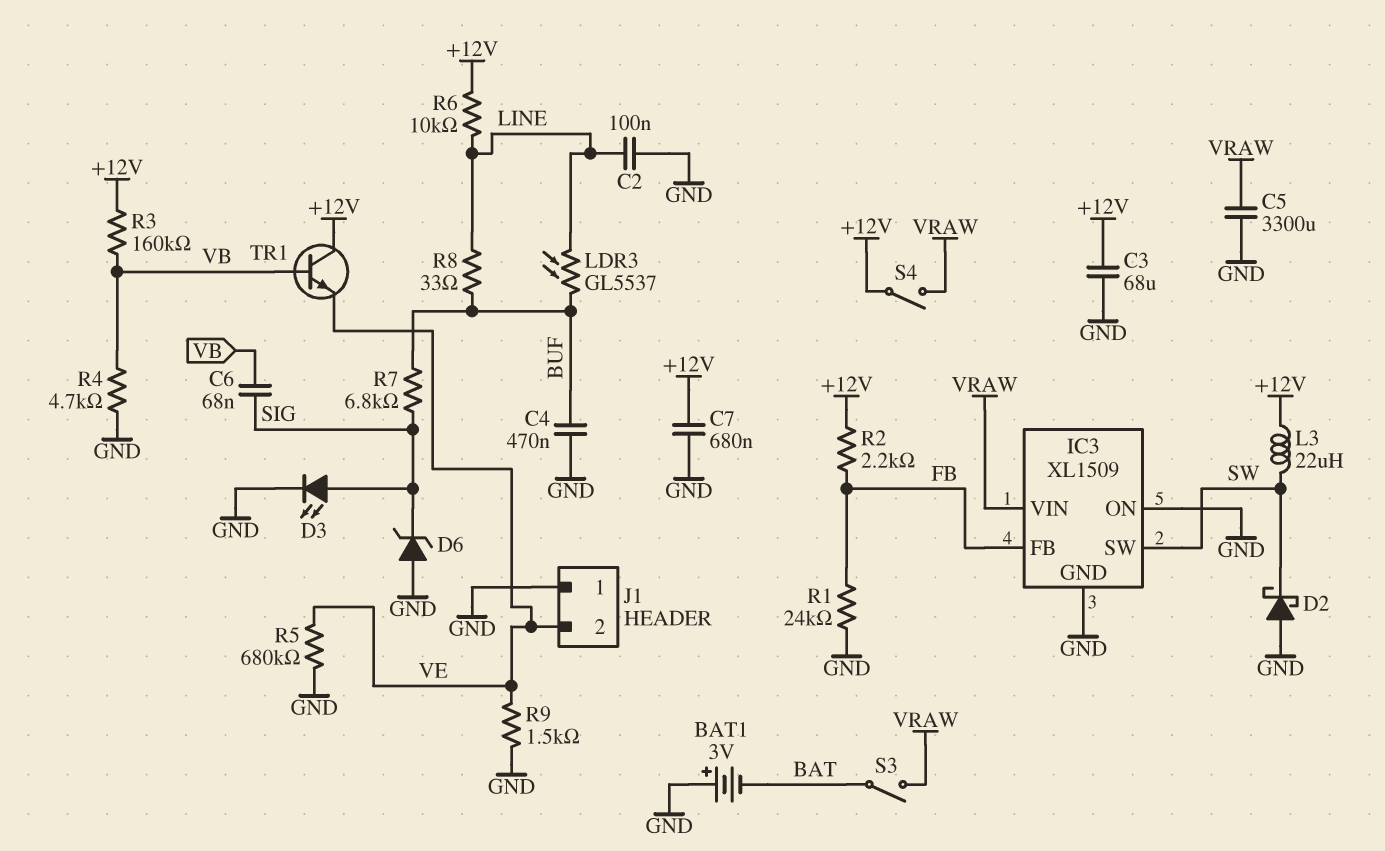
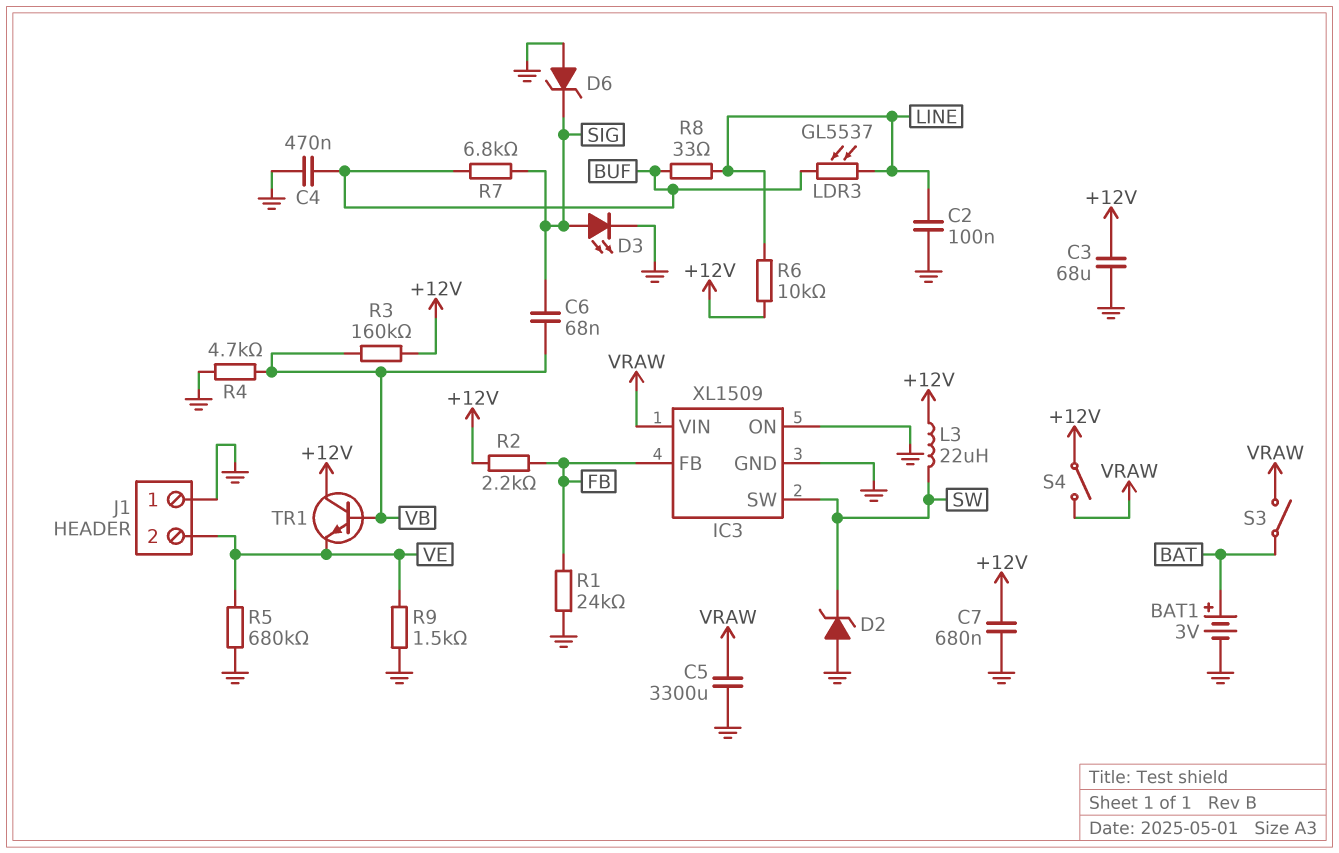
BAT1: 3V (plus GND, minus BAT) -> 3V (plus BAT, minus GND)
D2: schottky (A GND, K SW) -> zener (A GND, K SW)

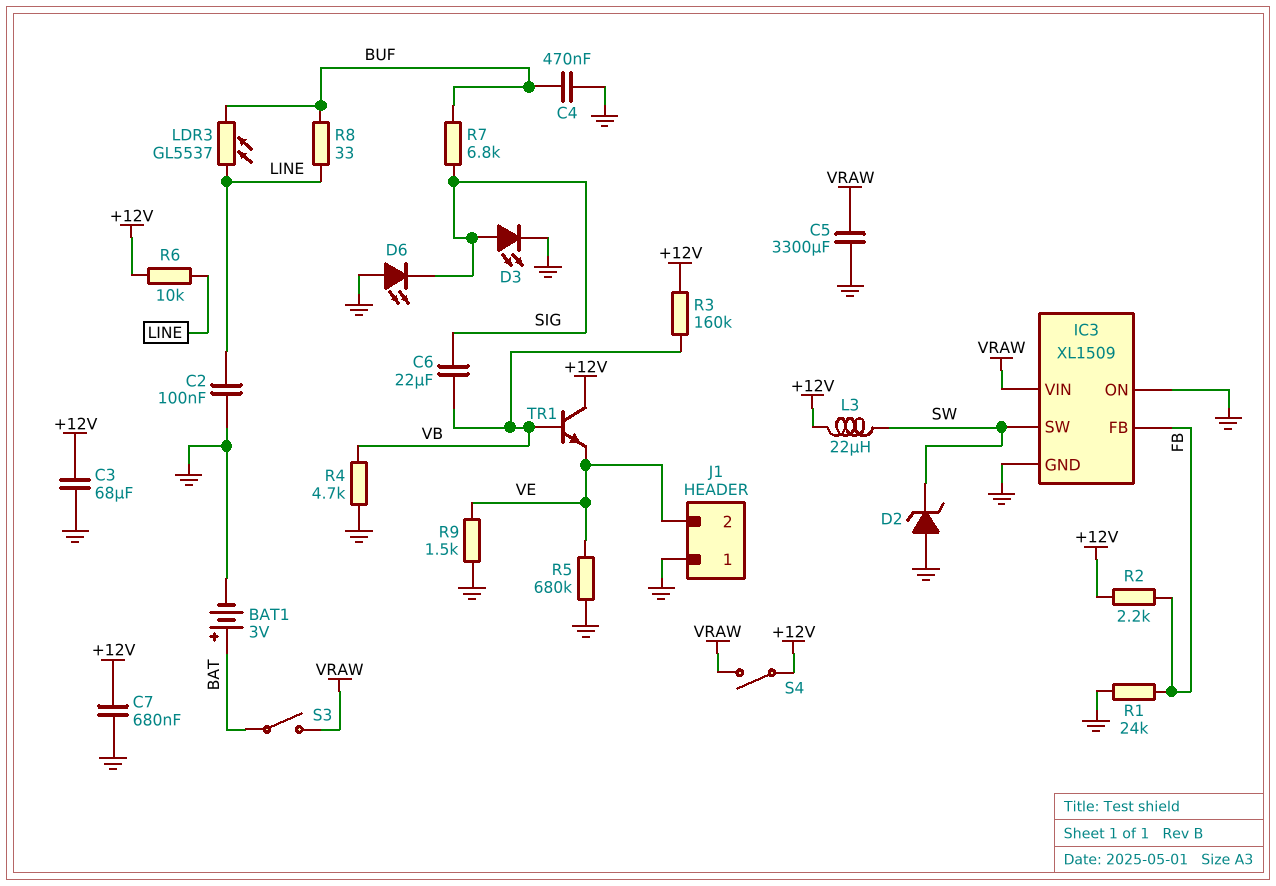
C6: 68nF (SIG, VB) -> 22uF (SIG, VB)
D6: zener (A GND, K SIG) -> LED (A GND, K SIG)

